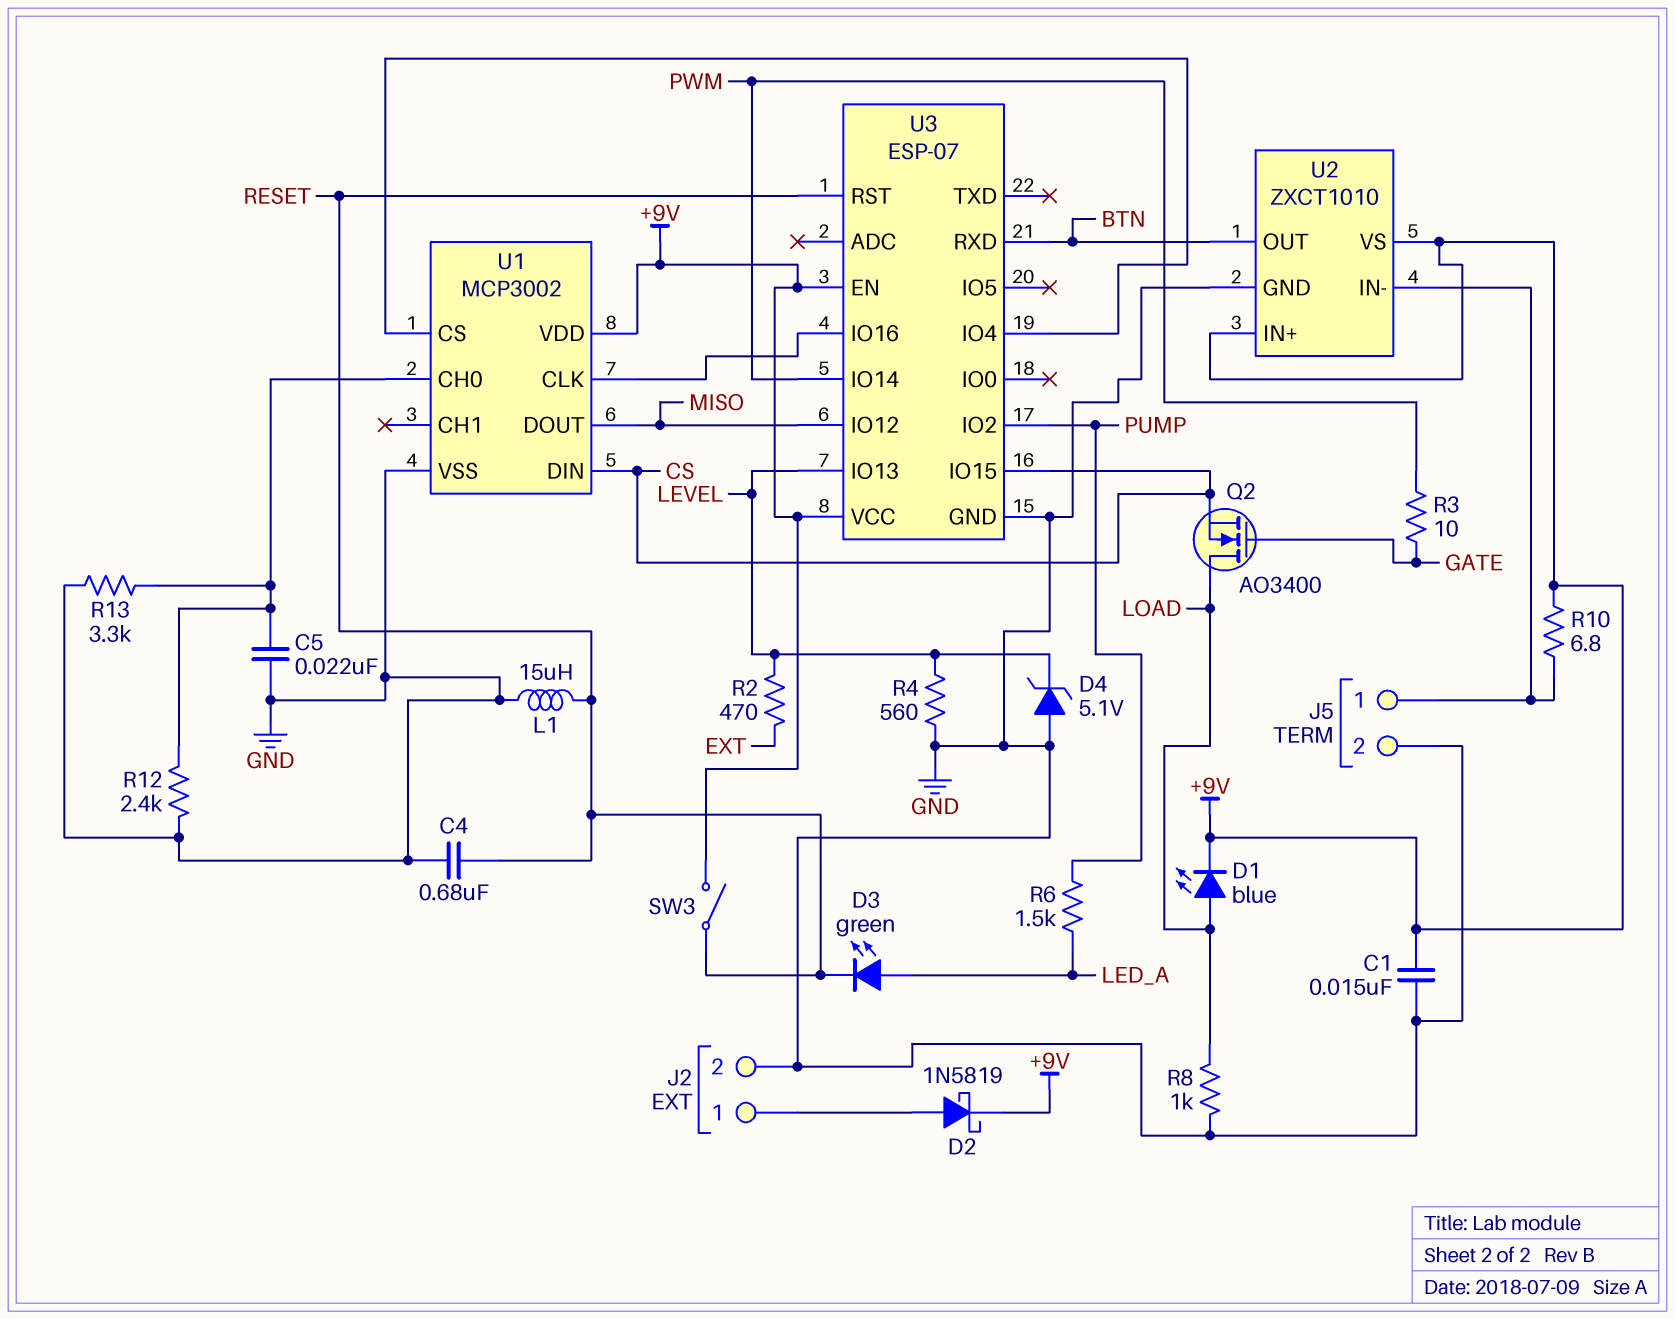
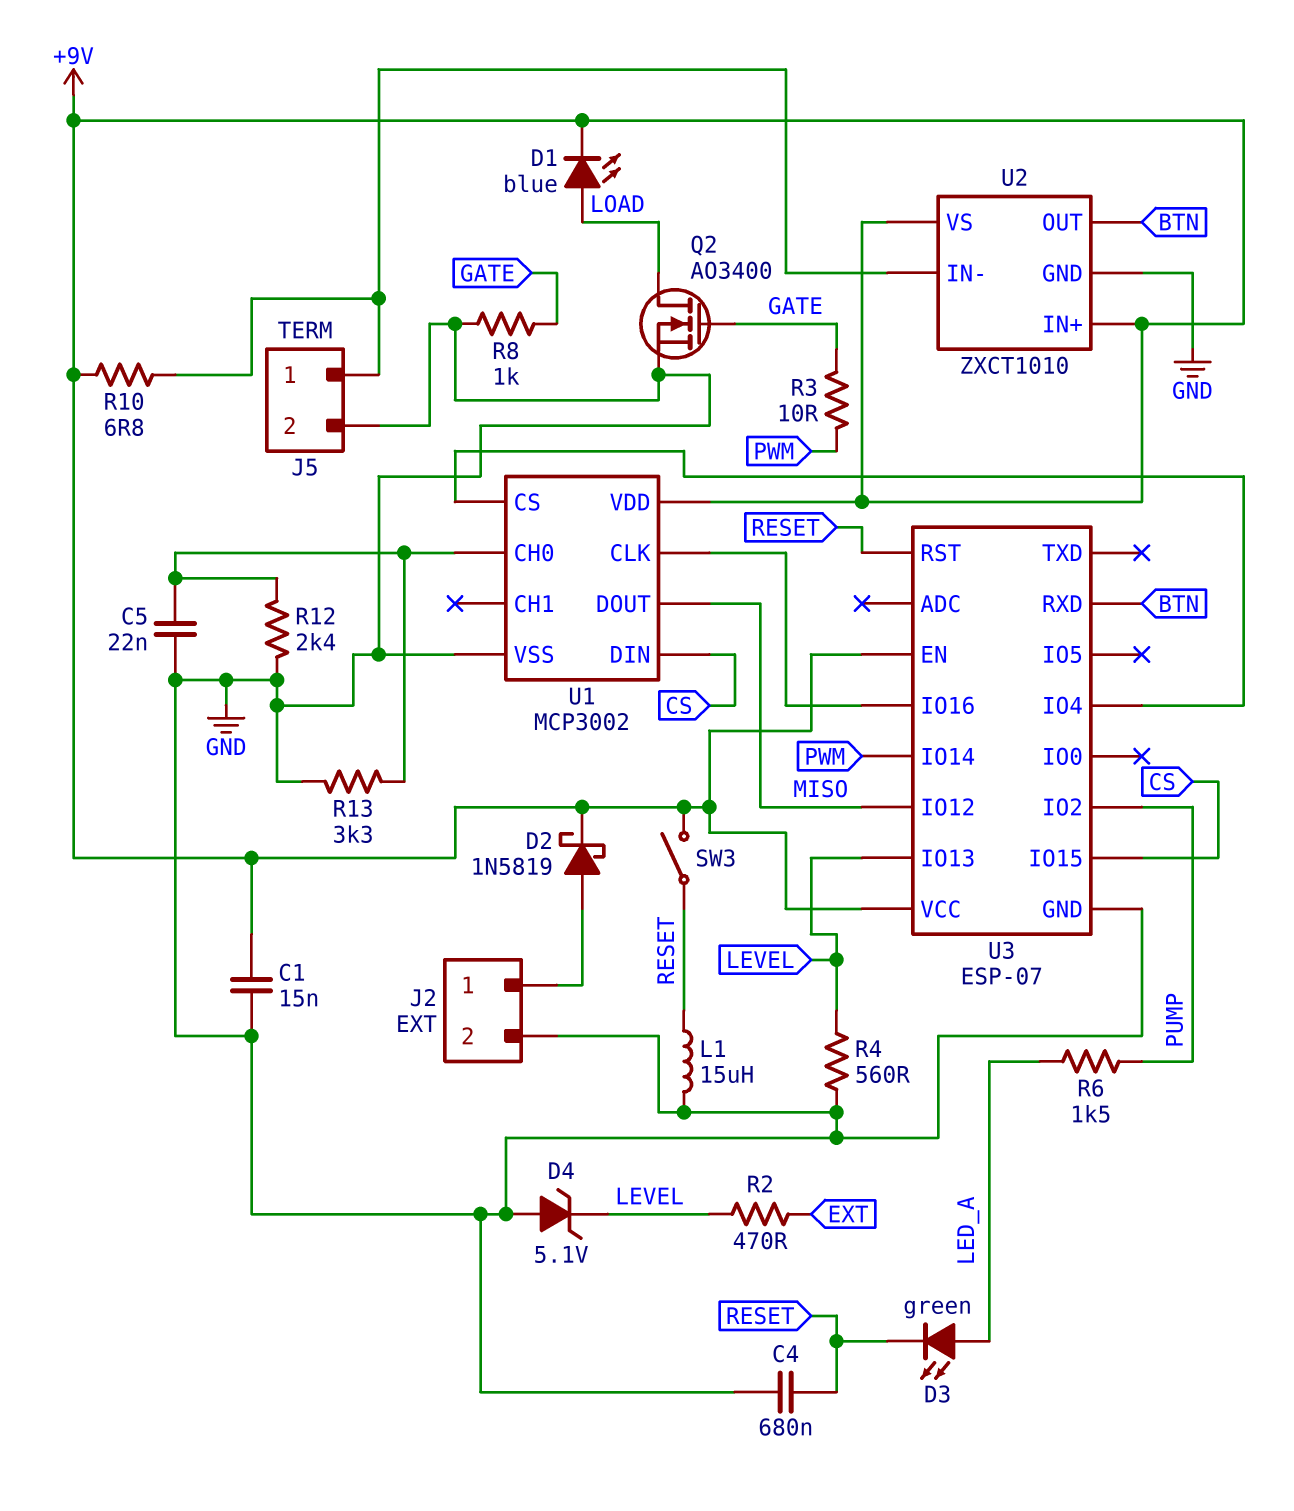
Q2: NMOS AO3400 (G GATE, D LOAD, S CS) -> NMOS AO3400 (G GATE, D LOAD, S GND)
R8: 1k (GND, LOAD) -> 1k (GATE, GND)

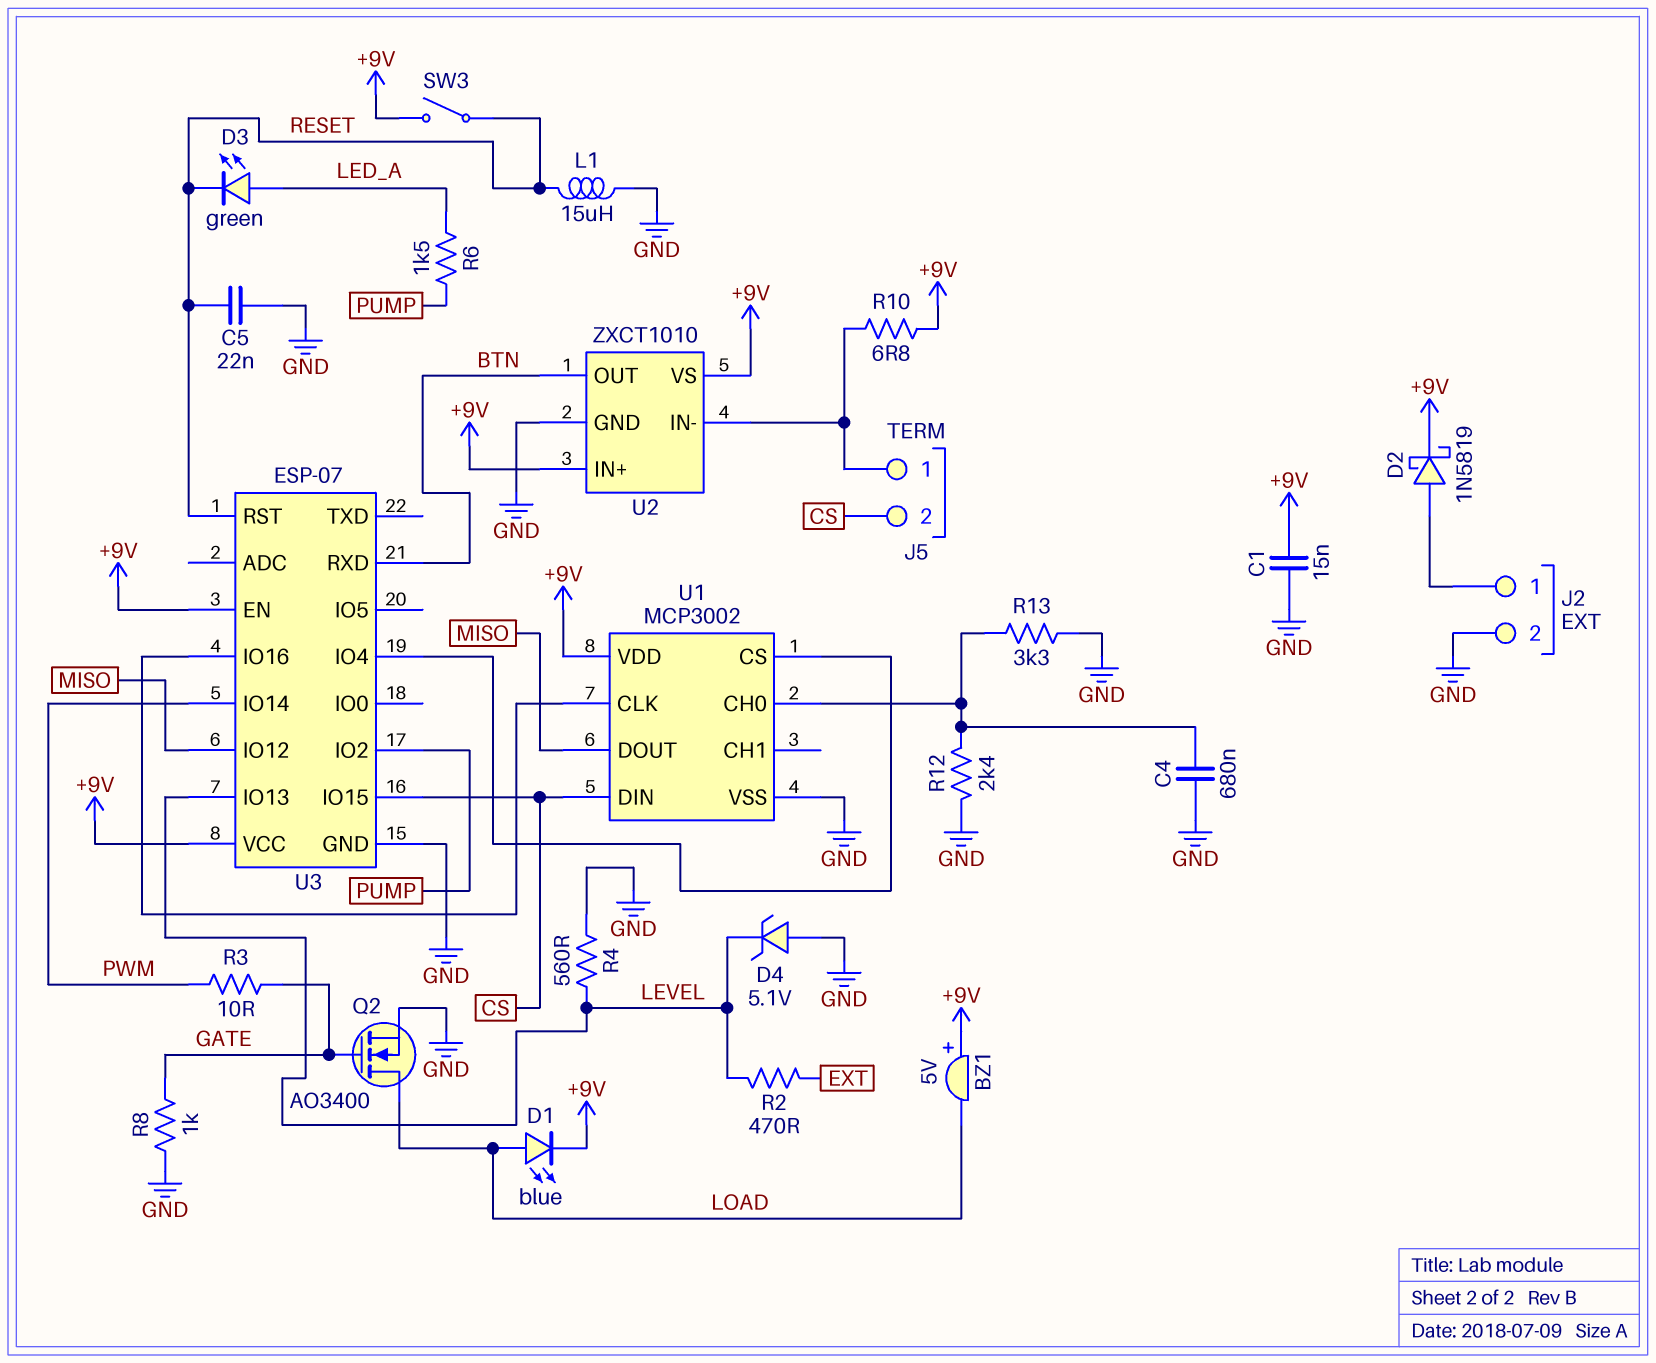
BZ1: none -> buzzer 5V (plus +9V, minus LOAD)
C4: 680nF (GND, RESET) -> 680nF (GND, U1/CH0)
C5: 22nF (GND, U1/CH0) -> 22nF (GND, RESET)
J5 pin 2: GND -> CS

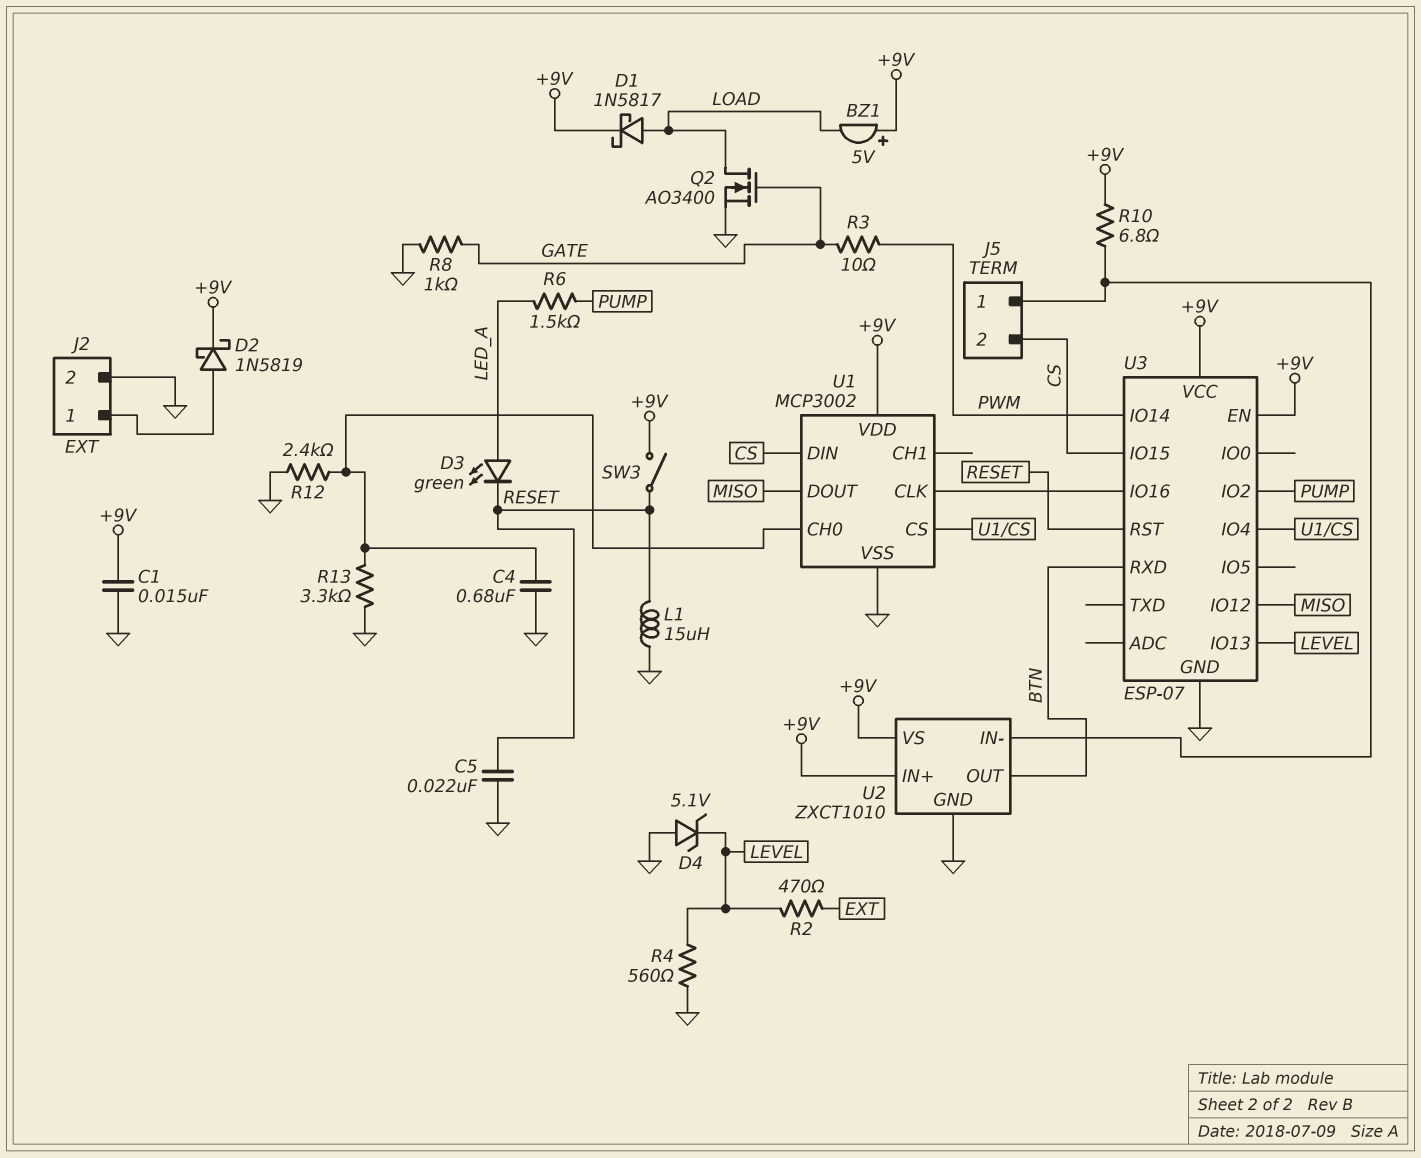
D1: LED blue (A LOAD, K +9V) -> schottky 1N5817 (A LOAD, K +9V)

